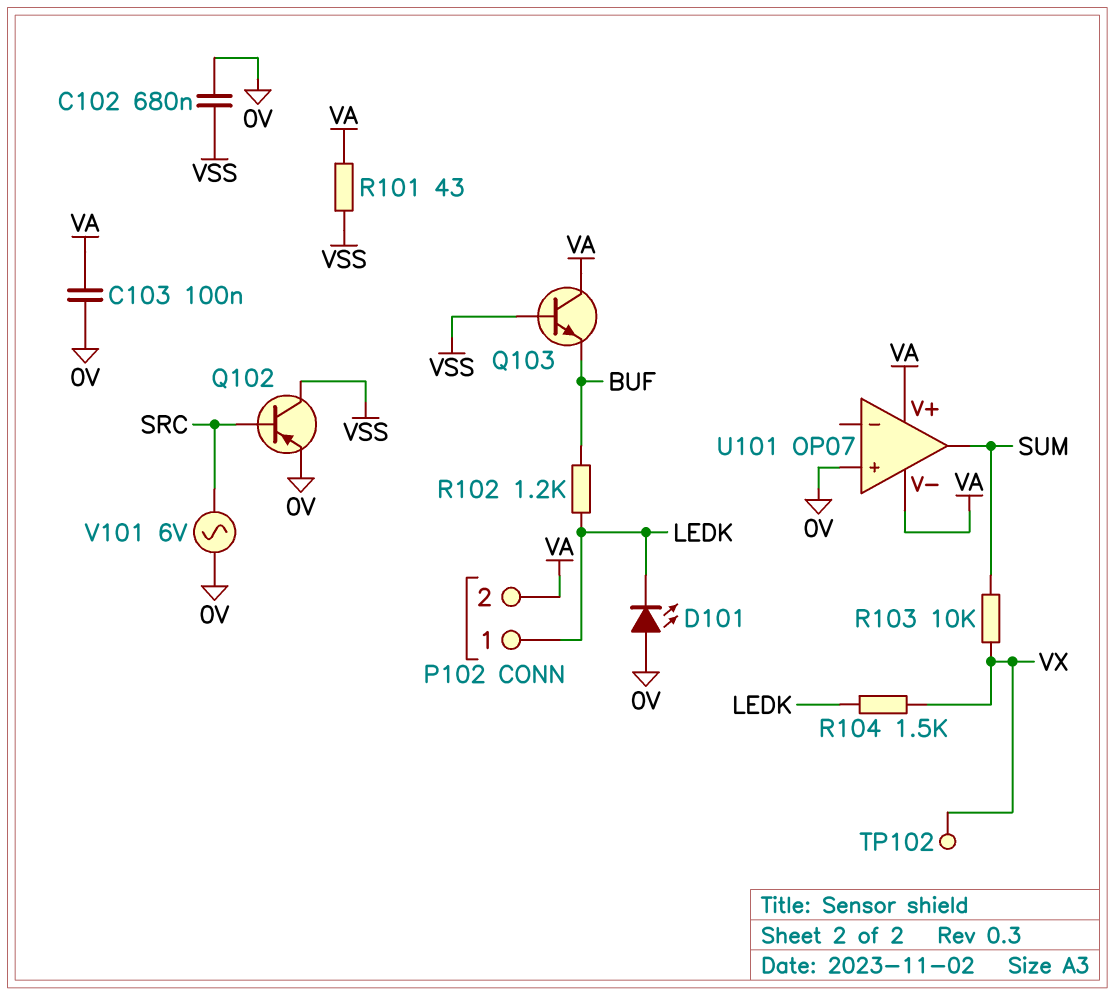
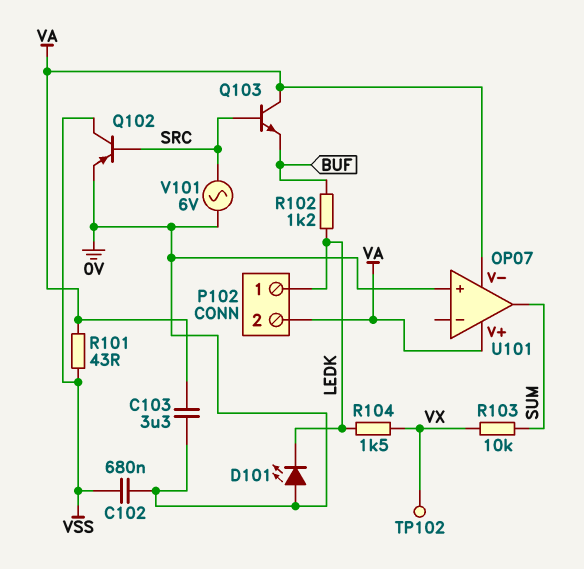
C103: 100nF (0V, VA) -> 3.3uF (0V, VA)
Q103: NPN (B VSS, C VA, E BUF) -> NPN (B SRC, C VA, E BUF)

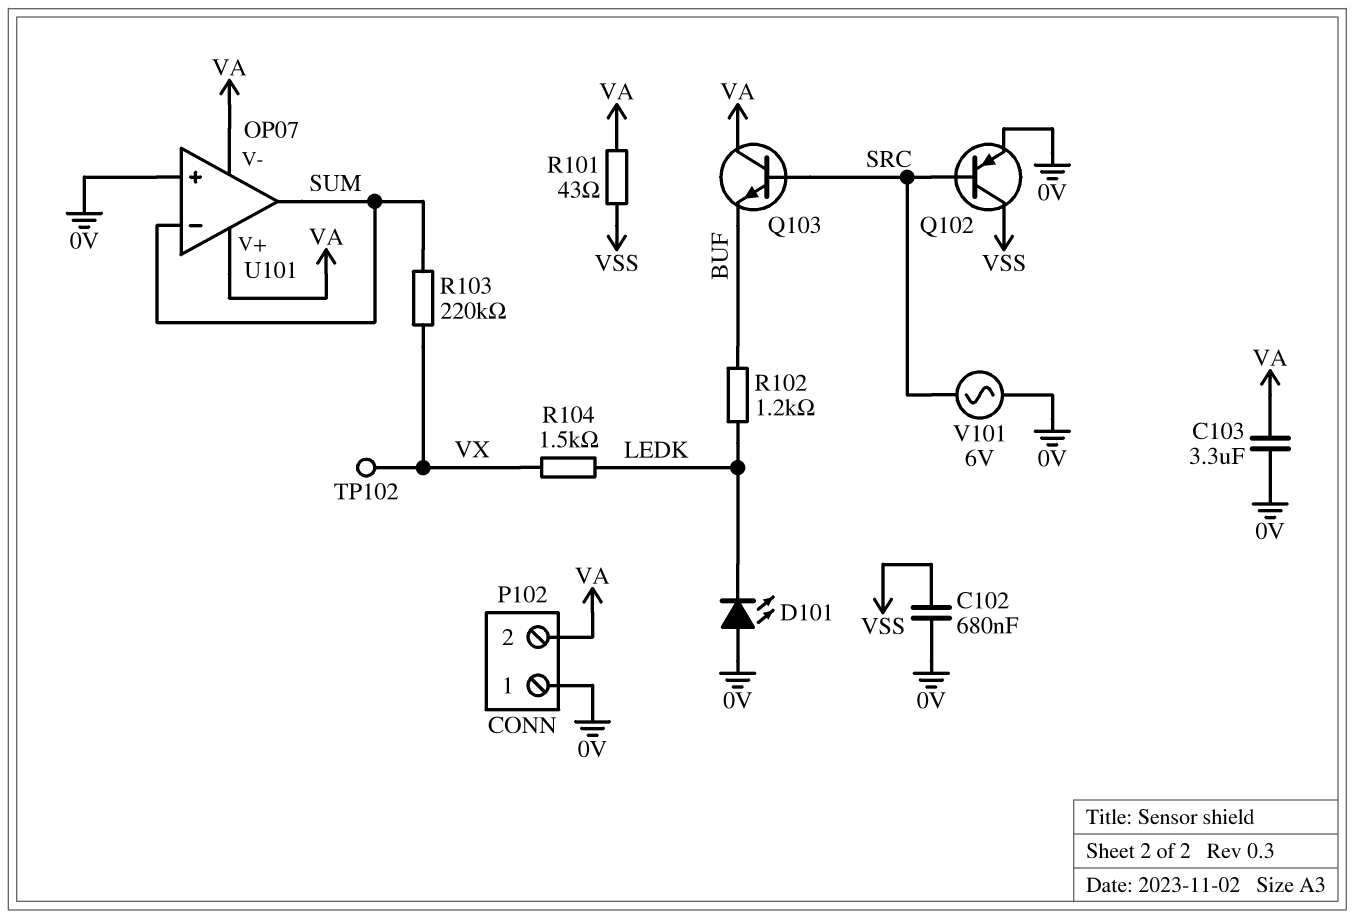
P102 pin 1: LEDK -> 0V
R103: 10k (SUM, VX) -> 220k (SUM, VX)
U101 pin in-: none -> SUM

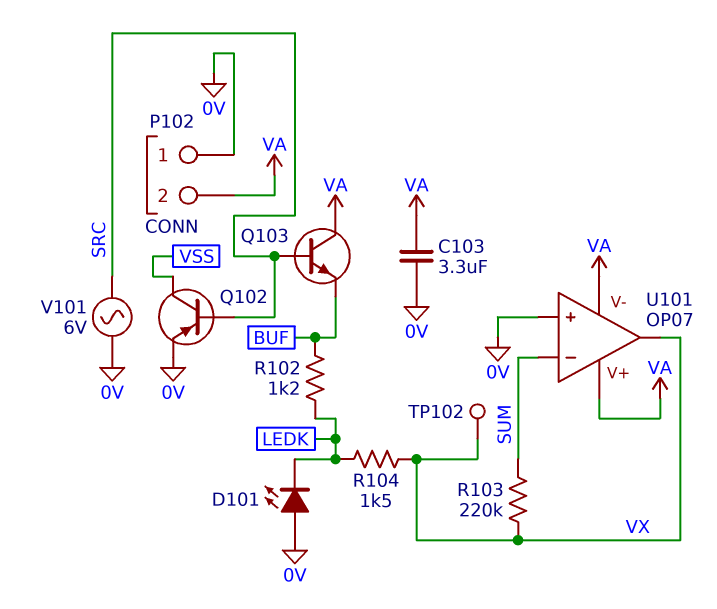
C102: 680nF (0V, VSS) -> none
R101: 43 (VA, VSS) -> none
U101 pin out: SUM -> VX

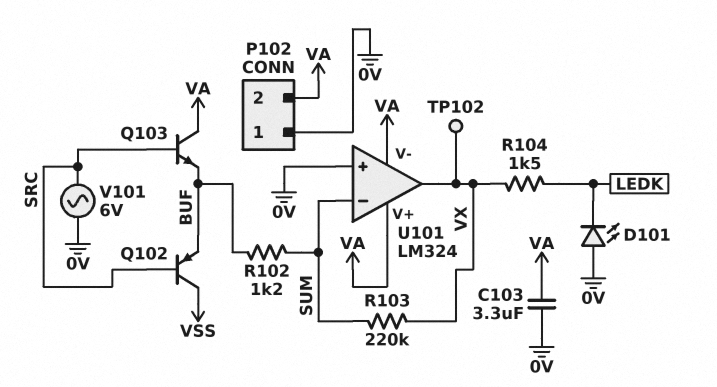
Q102: PNP (B SRC, C VSS, E 0V) -> PNP (B SRC, C VSS, E BUF)
R102: 1.2k (BUF, LEDK) -> 1.2k (BUF, SUM)
U101: OP07 -> LM324

